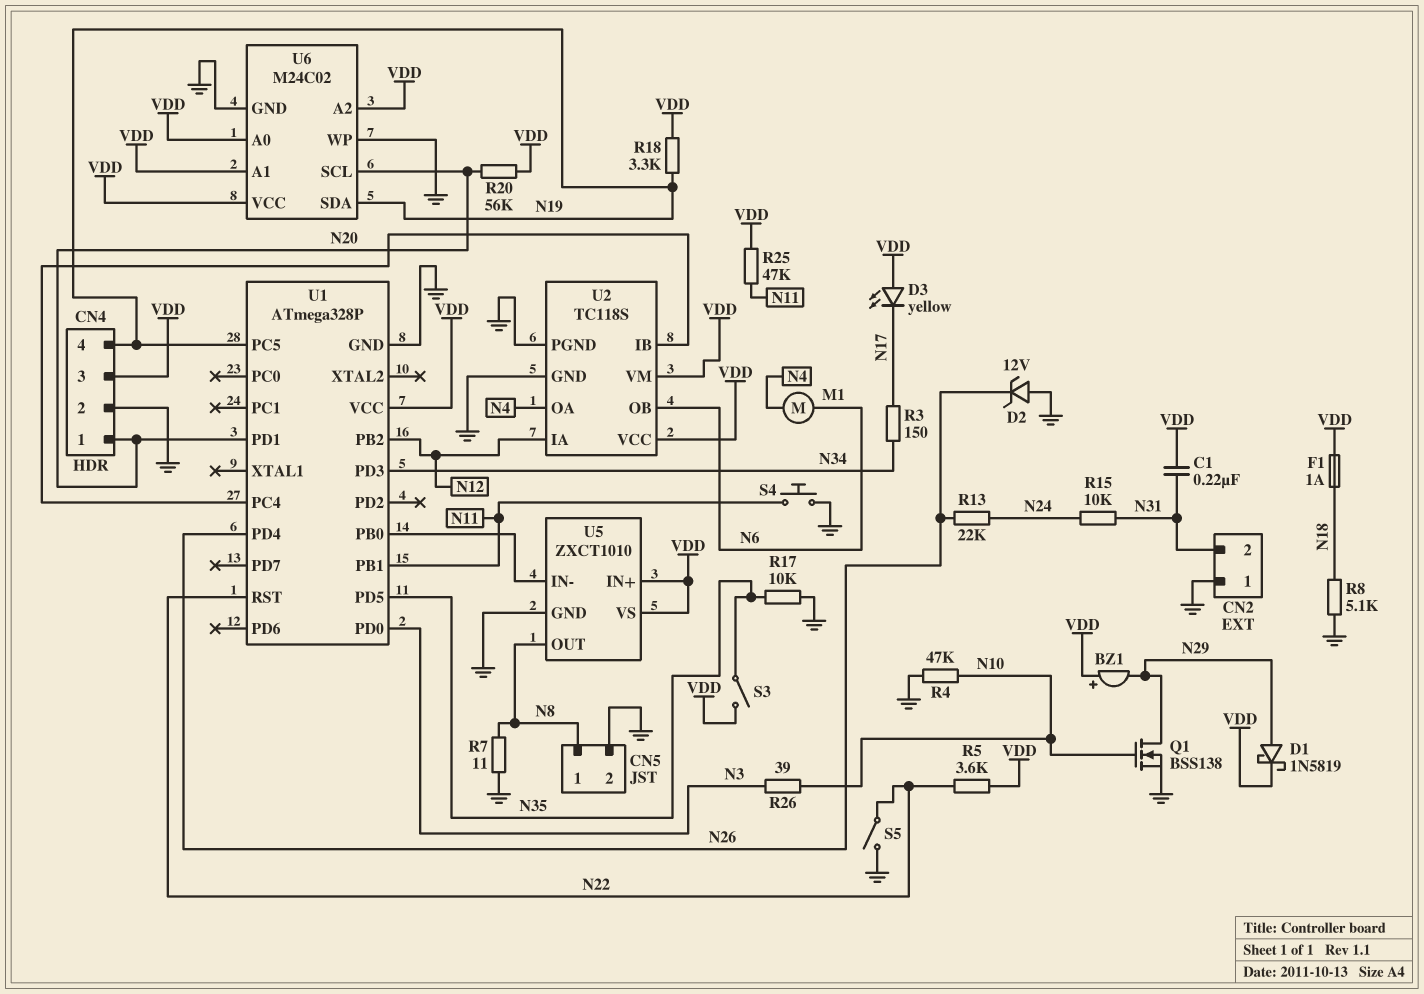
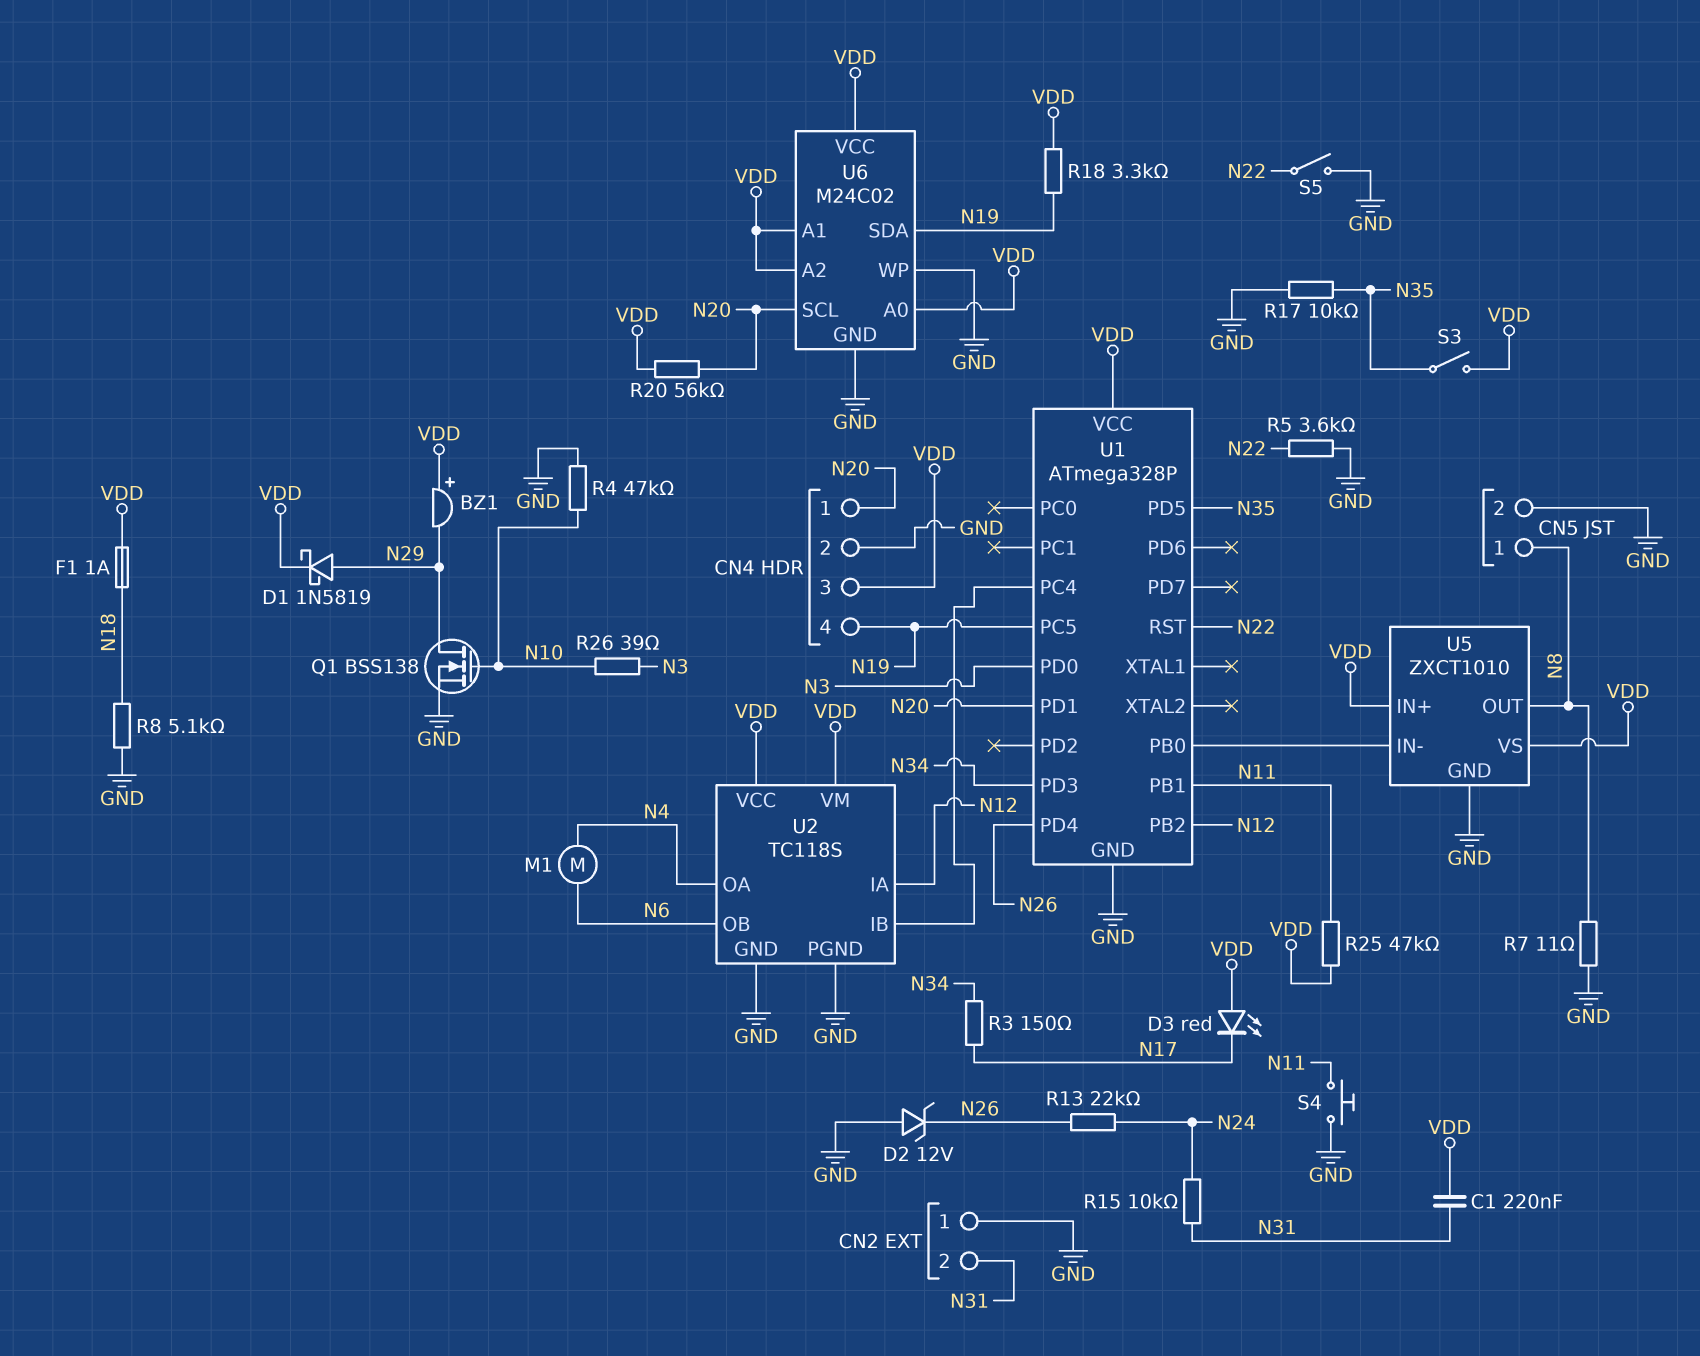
D3: LED yellow (A VDD, K N17) -> LED red (A VDD, K N17)
R5: 3.6k (N22, VDD) -> 3.6k (GND, N22)

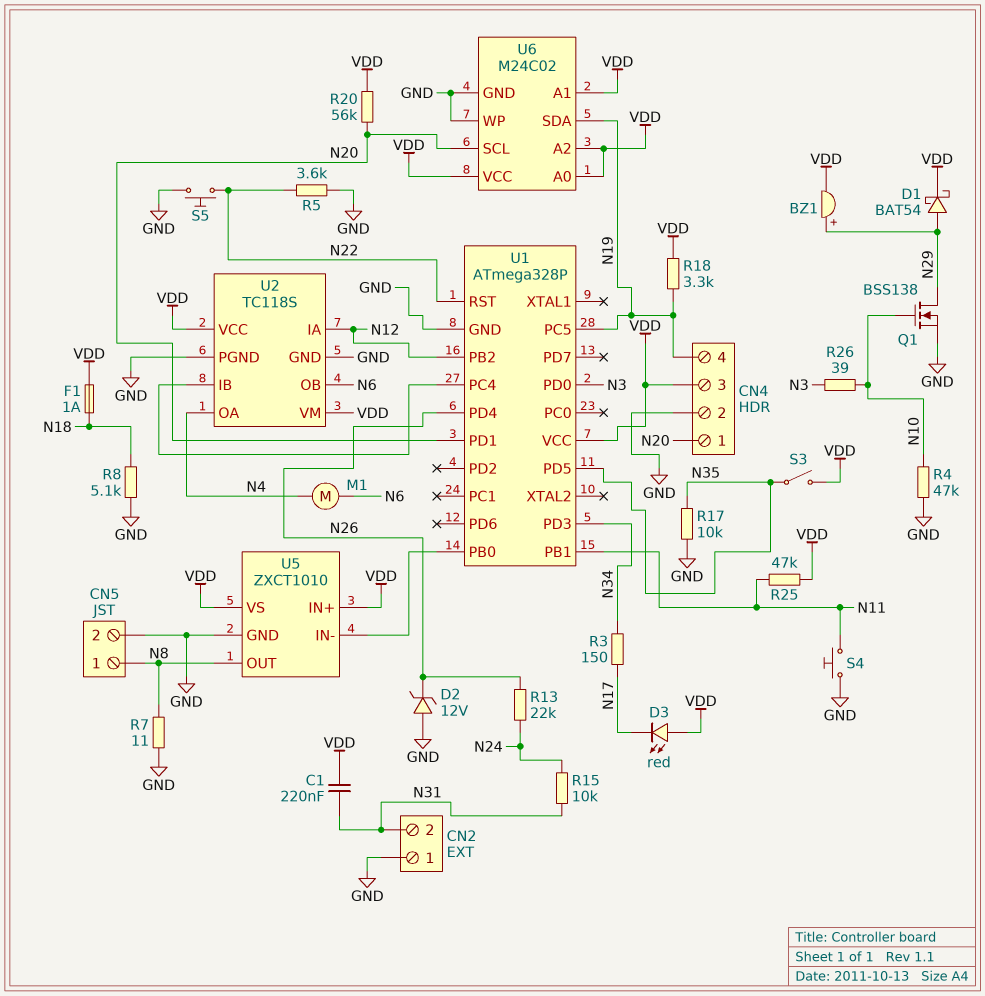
BZ1: buzzer (plus VDD, minus N29) -> buzzer (plus N29, minus VDD)
D1: schottky 1N5819 (A N29, K VDD) -> schottky BAT54 (A N29, K VDD)
S5: switch (GND, N22) -> button (GND, N22)

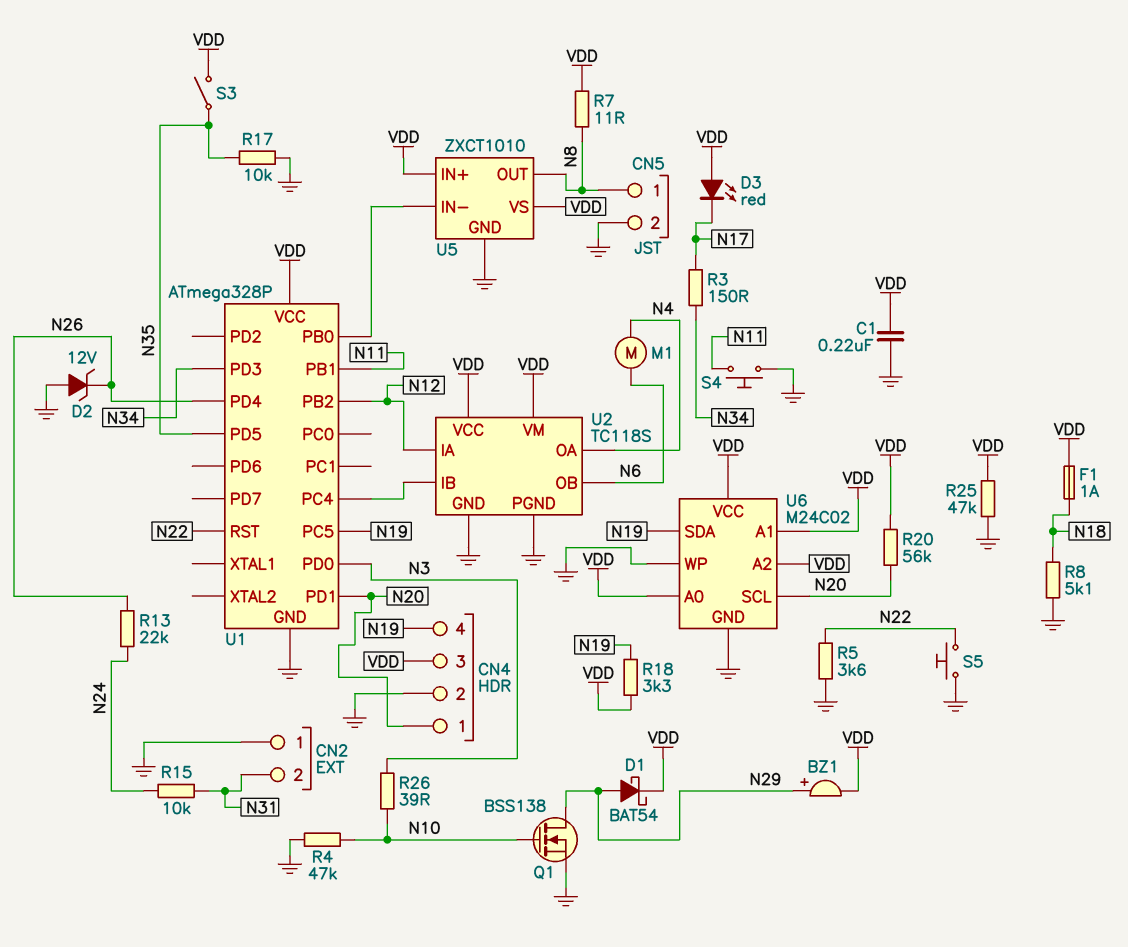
C1: 220nF (N31, VDD) -> 220nF (GND, VDD)
R7: 11 (GND, N8) -> 11 (N8, VDD)
R25: 47k (N11, VDD) -> 47k (GND, VDD)

